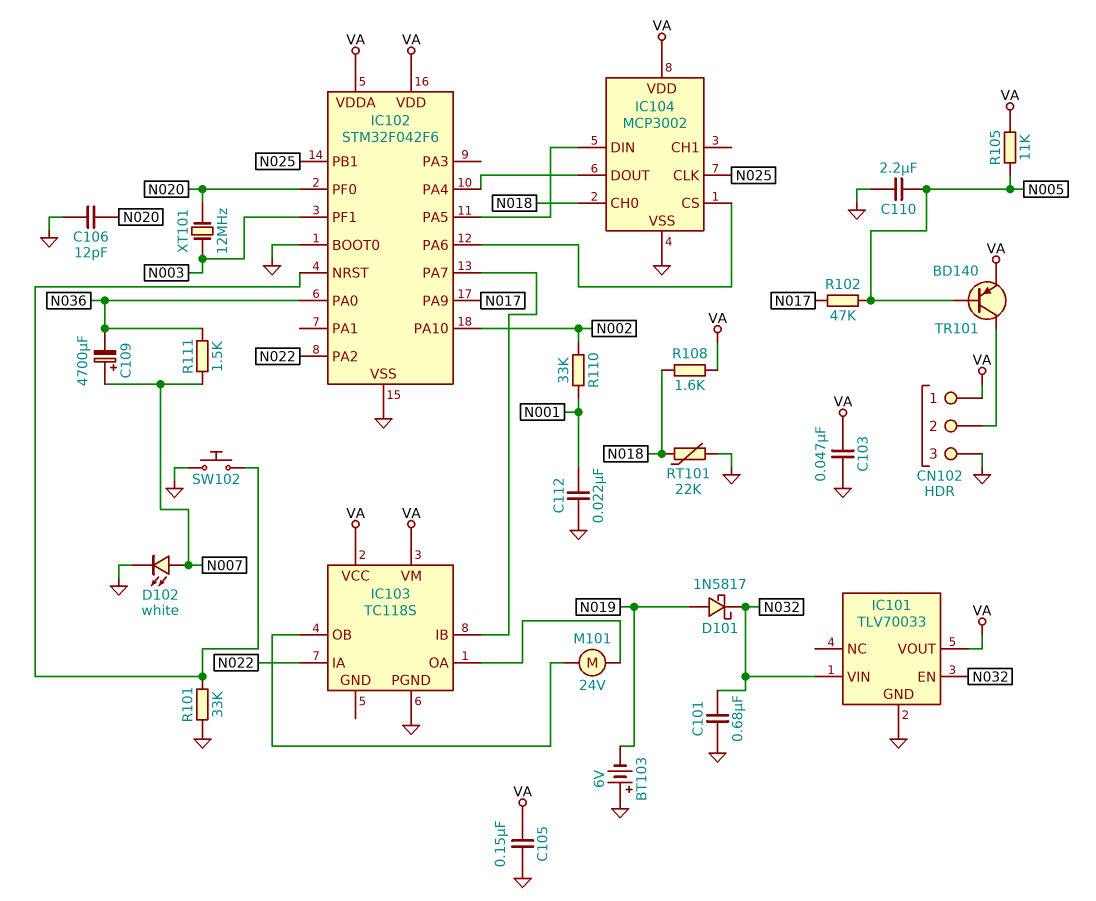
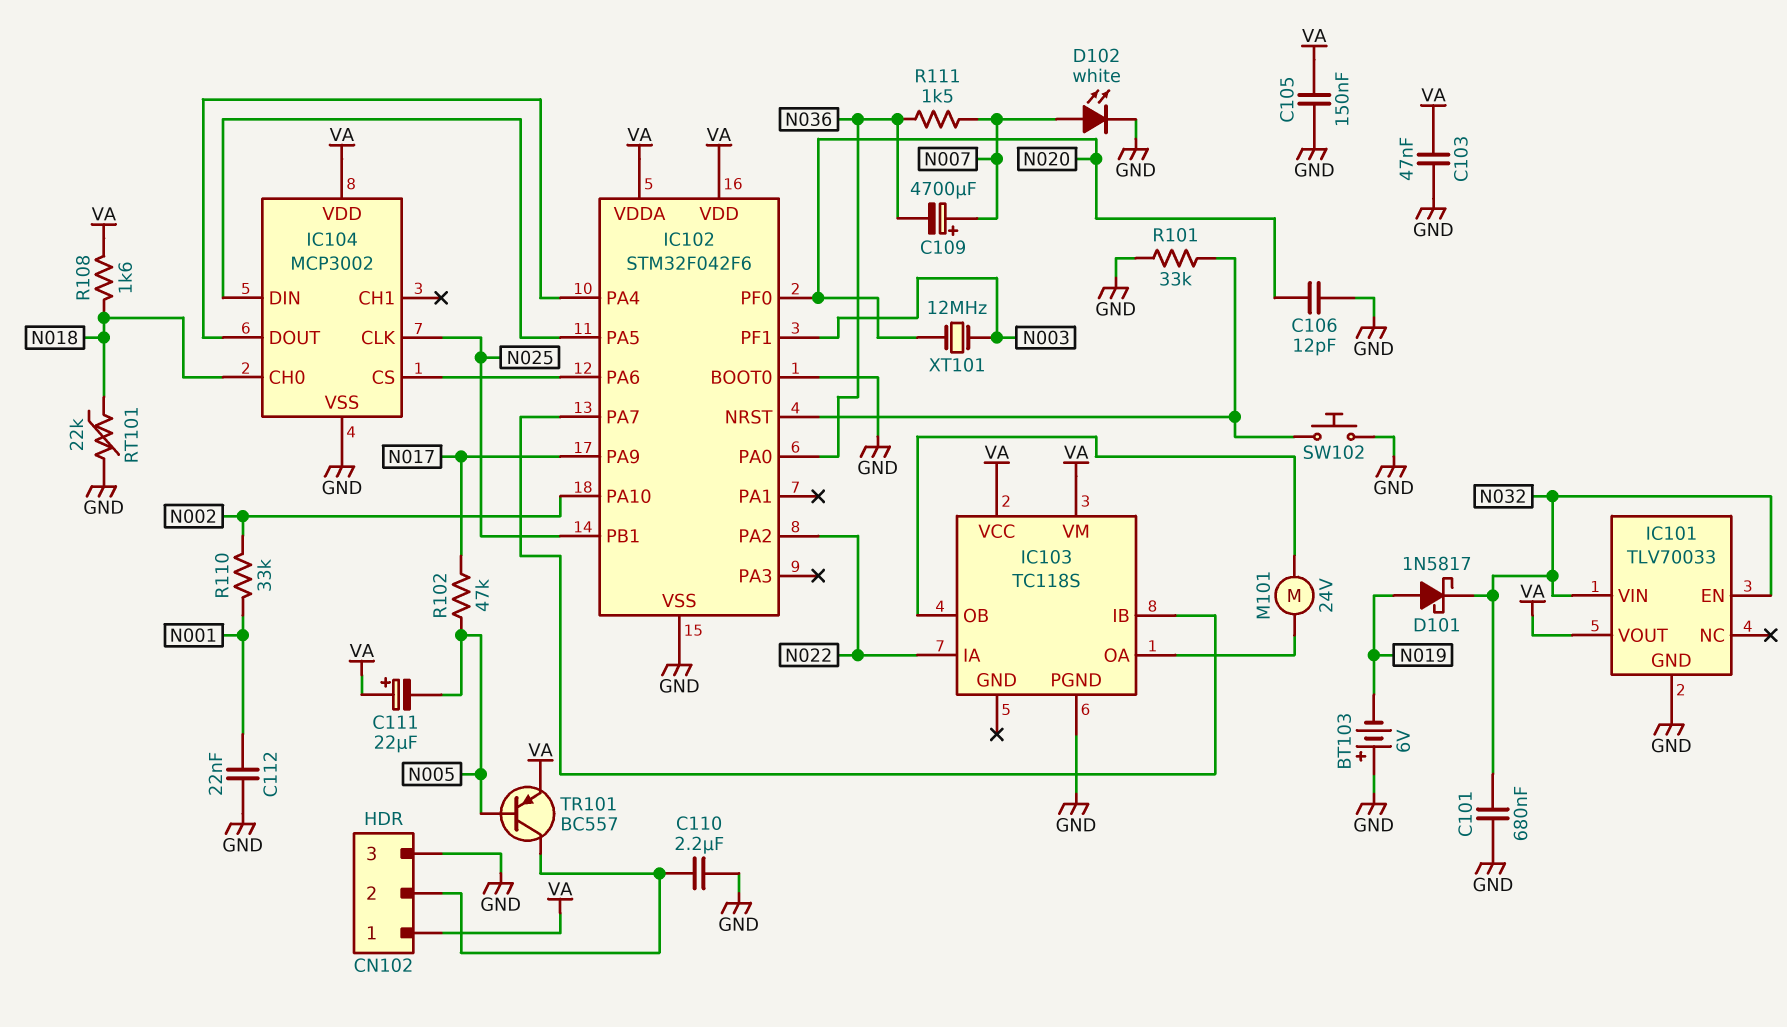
C110: 2.2uF (GND, N005) -> 2.2uF (CN102/2, GND)
C111: none -> 22uF (plus VA, minus N005)
R105: 11k (N005, VA) -> none
TR101: PNP BD140 (B N005, C CN102/2, E VA) -> PNP BC557 (B N005, C CN102/2, E VA)

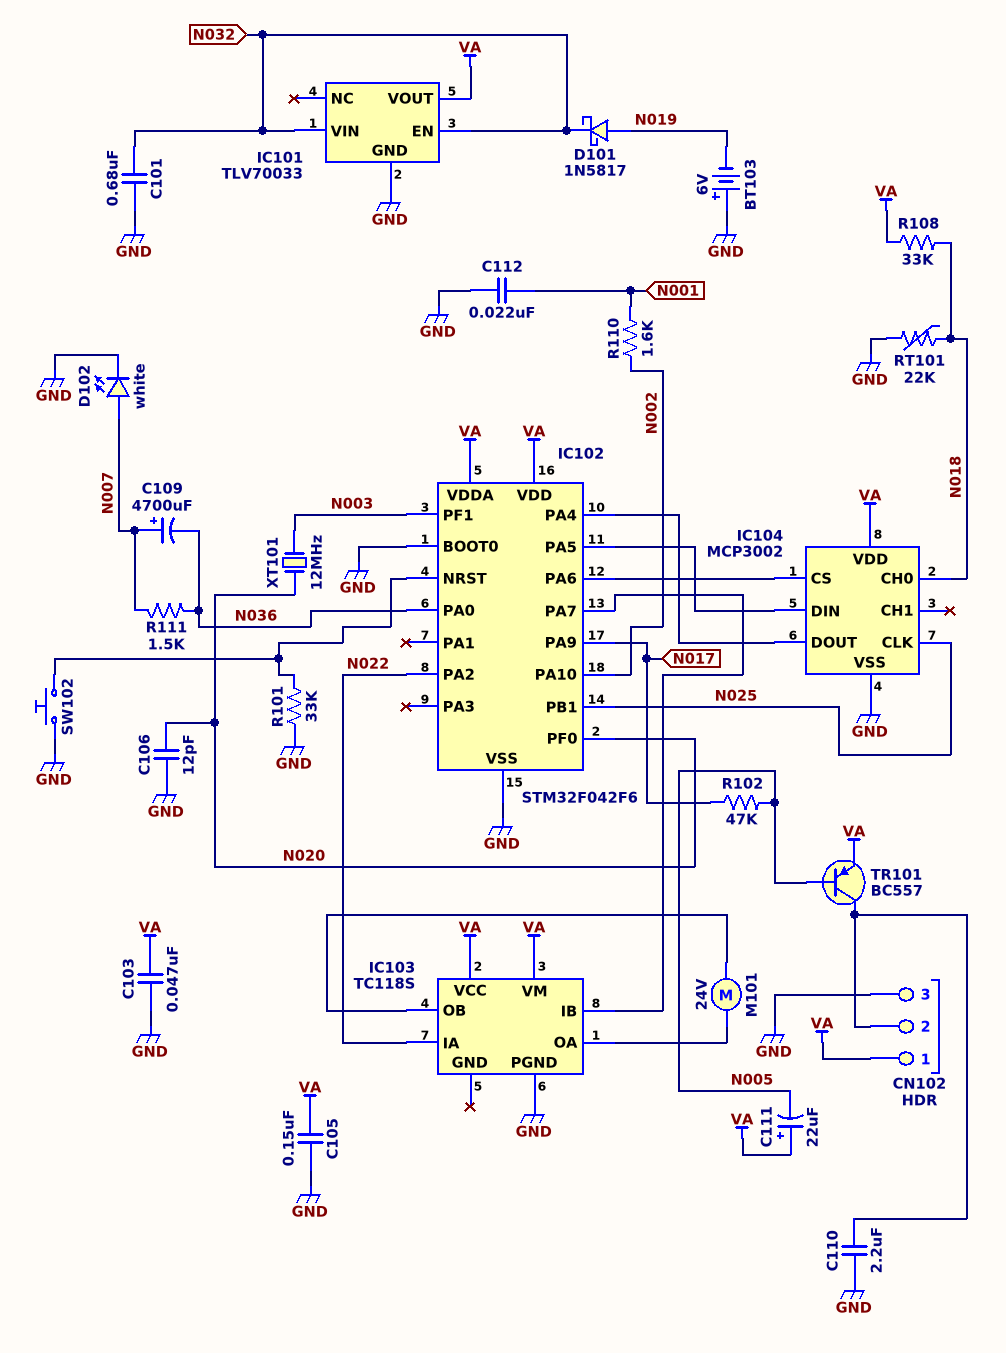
R108: 1.6k (N018, VA) -> 33k (N018, VA)
R110: 33k (N001, N002) -> 1.6k (N001, N002)

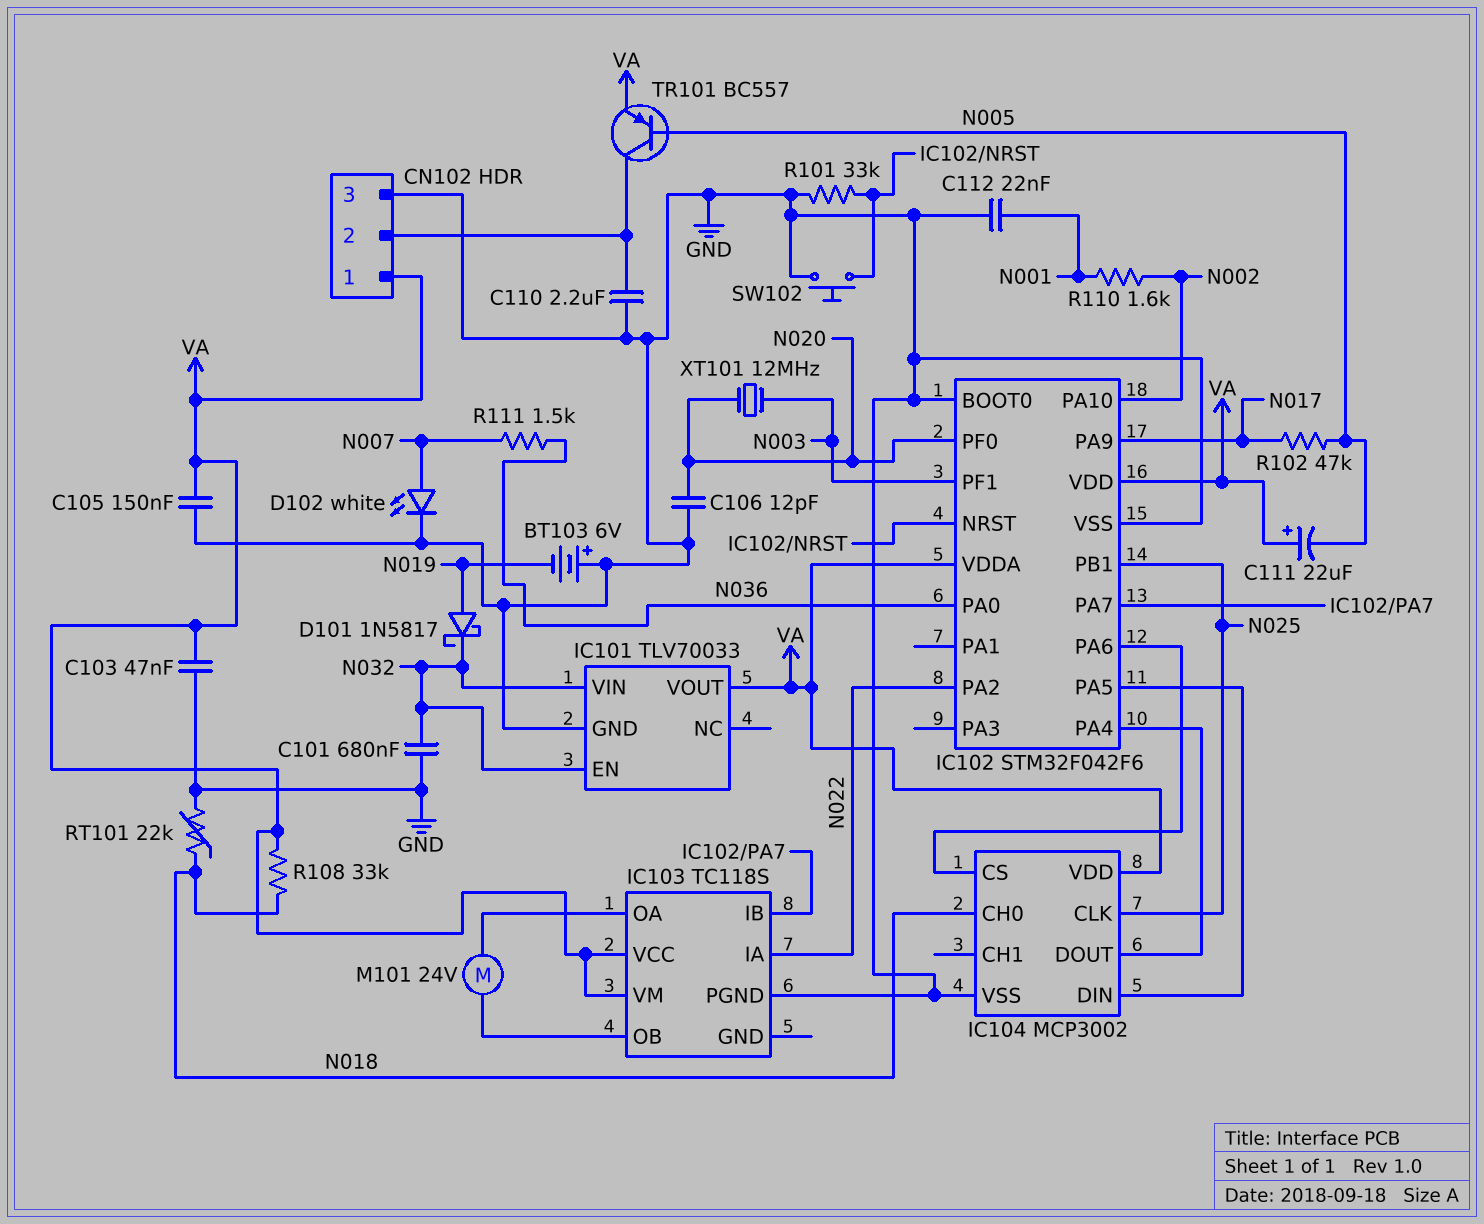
C109: 4700uF (plus N007, minus N036) -> none

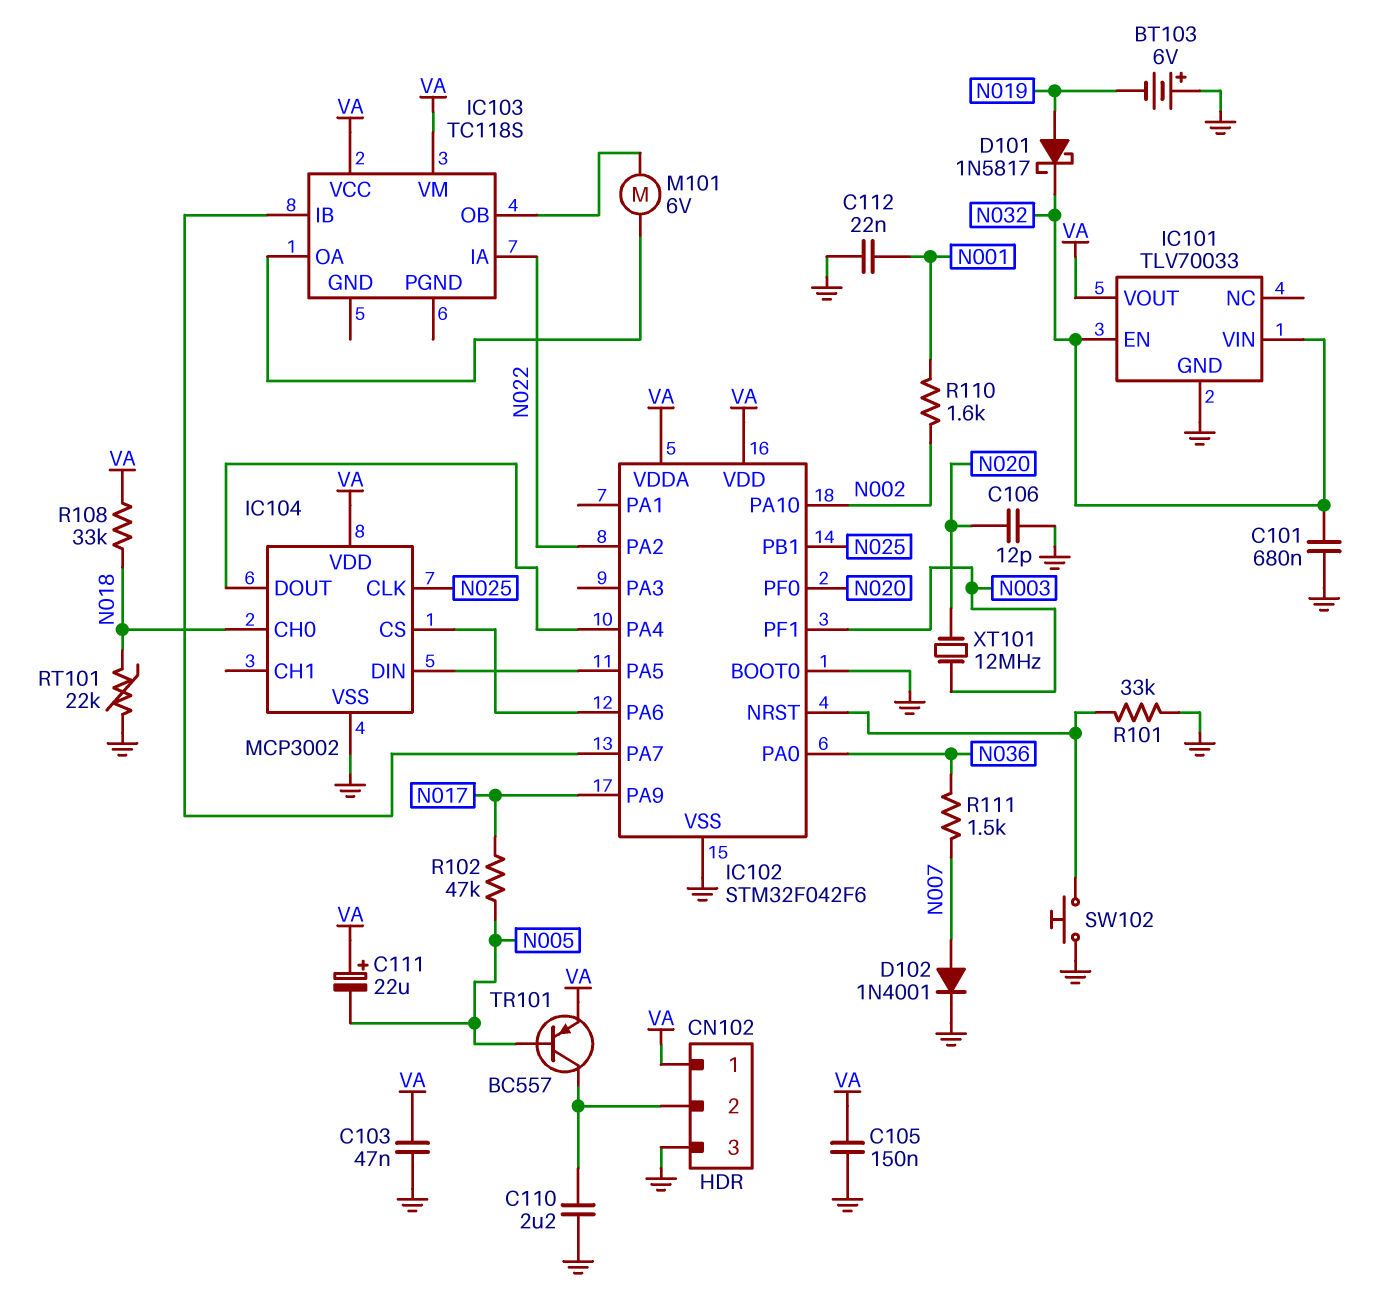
D102: LED white (A N007, K GND) -> diode 1N4001 (A N007, K GND)
IC103 pin PGND: GND -> none
M101: motor 24V (IC103/OA, IC103/OB) -> motor 6V (IC103/OA, IC103/OB)

